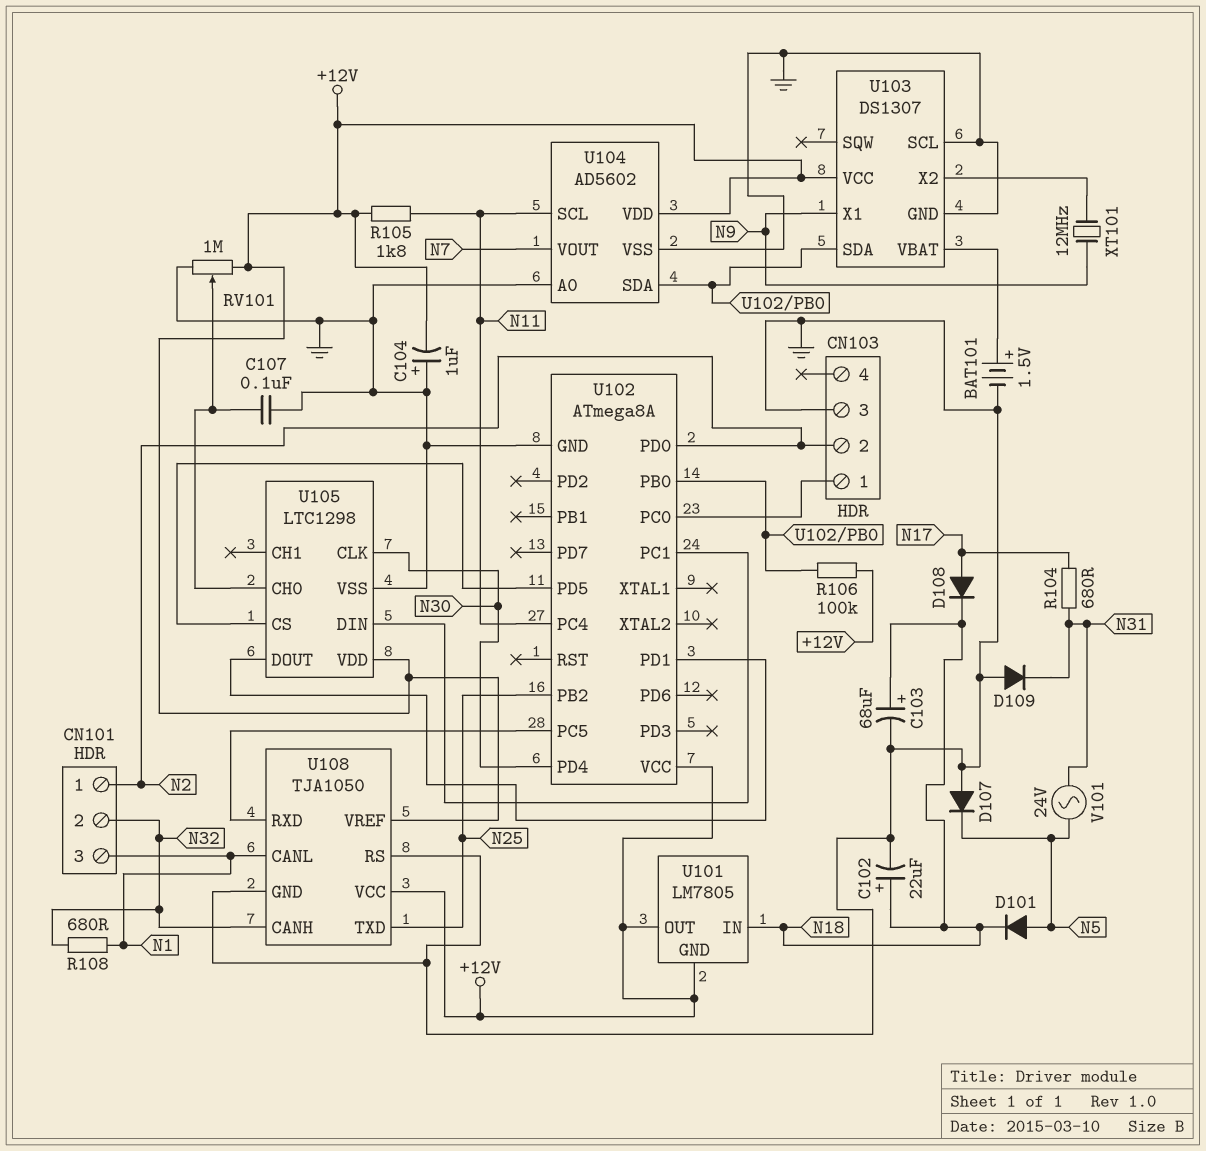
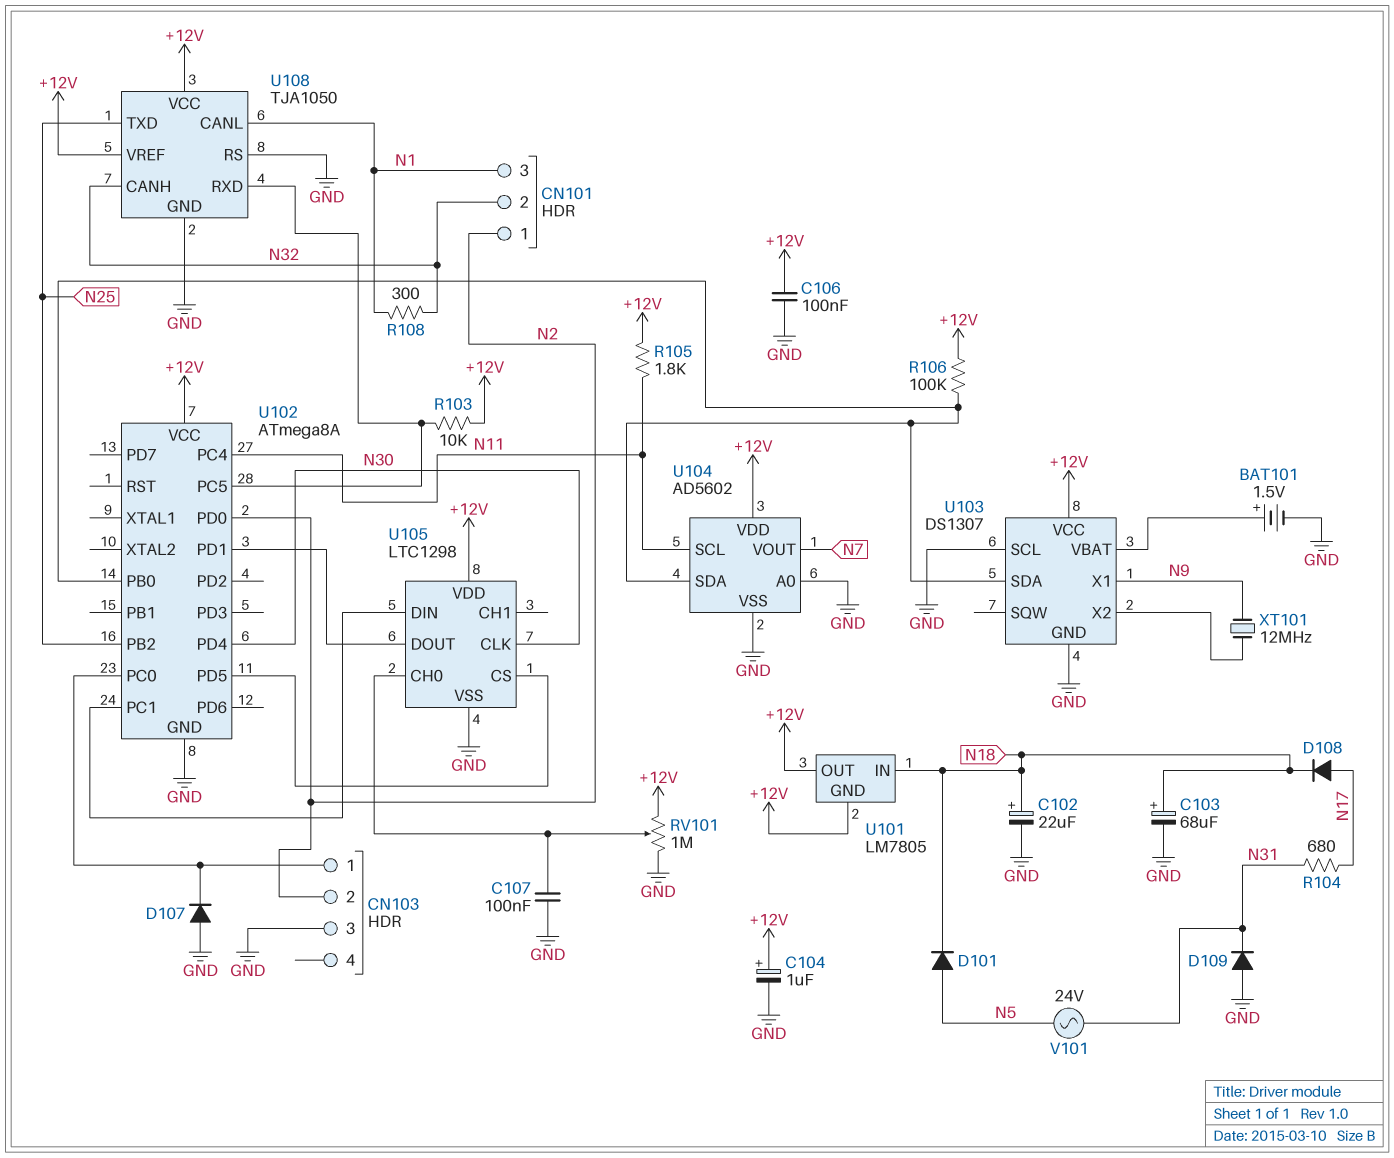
C104: 1uF (plus GND, minus +12V) -> 1uF (plus +12V, minus GND)
C106: none -> 100nF (+12V, GND)
D107: diode (A GND, K N5) -> diode (A GND, K CN103/1)
R103: none -> 10k (+12V, U102/PC5)
R108: 680 (N1, N32) -> 300 (N1, N32)

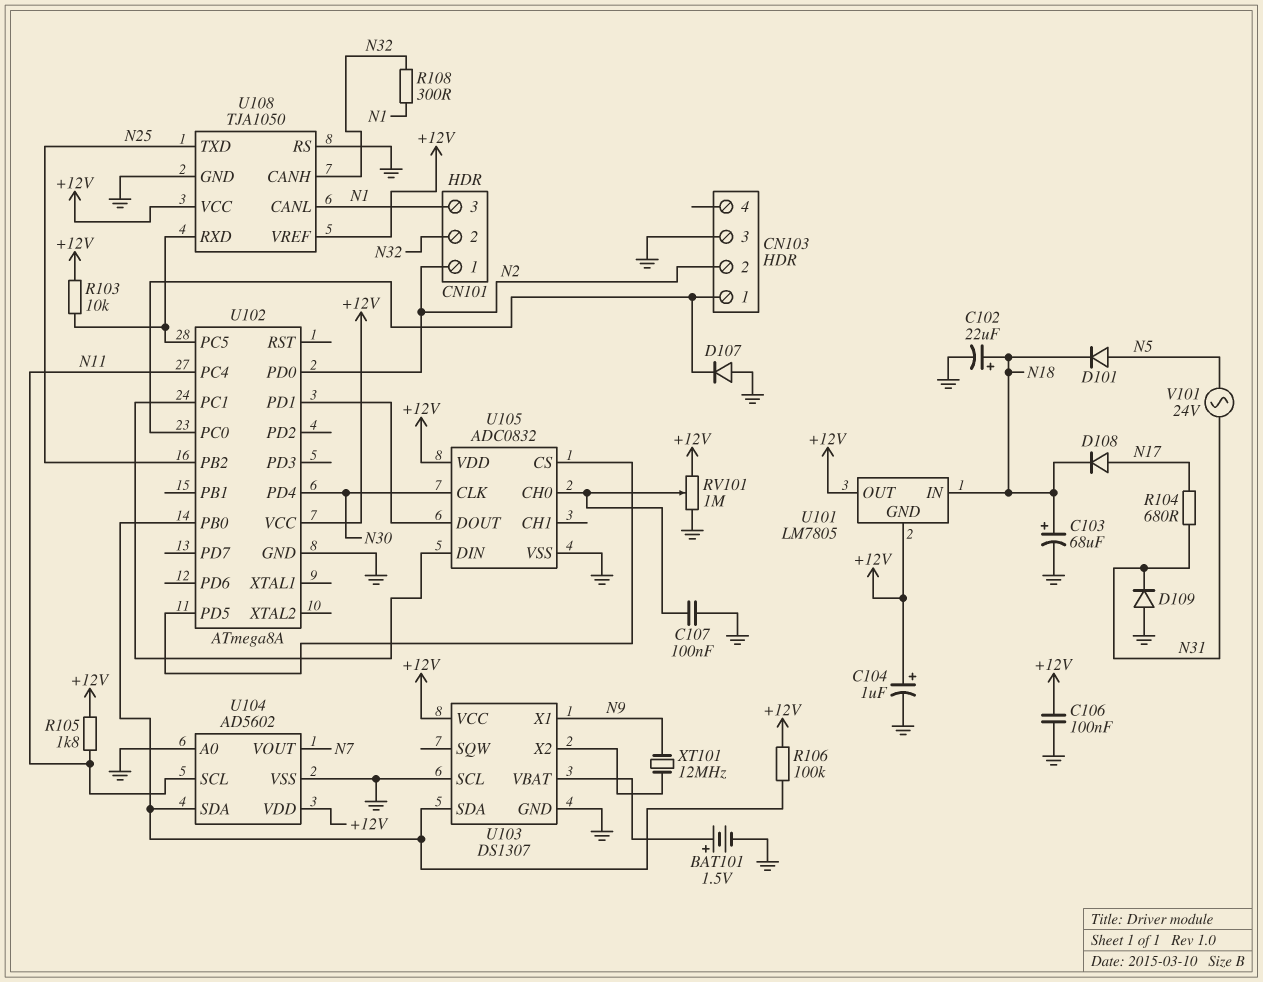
U105: LTC1298 -> ADC0832

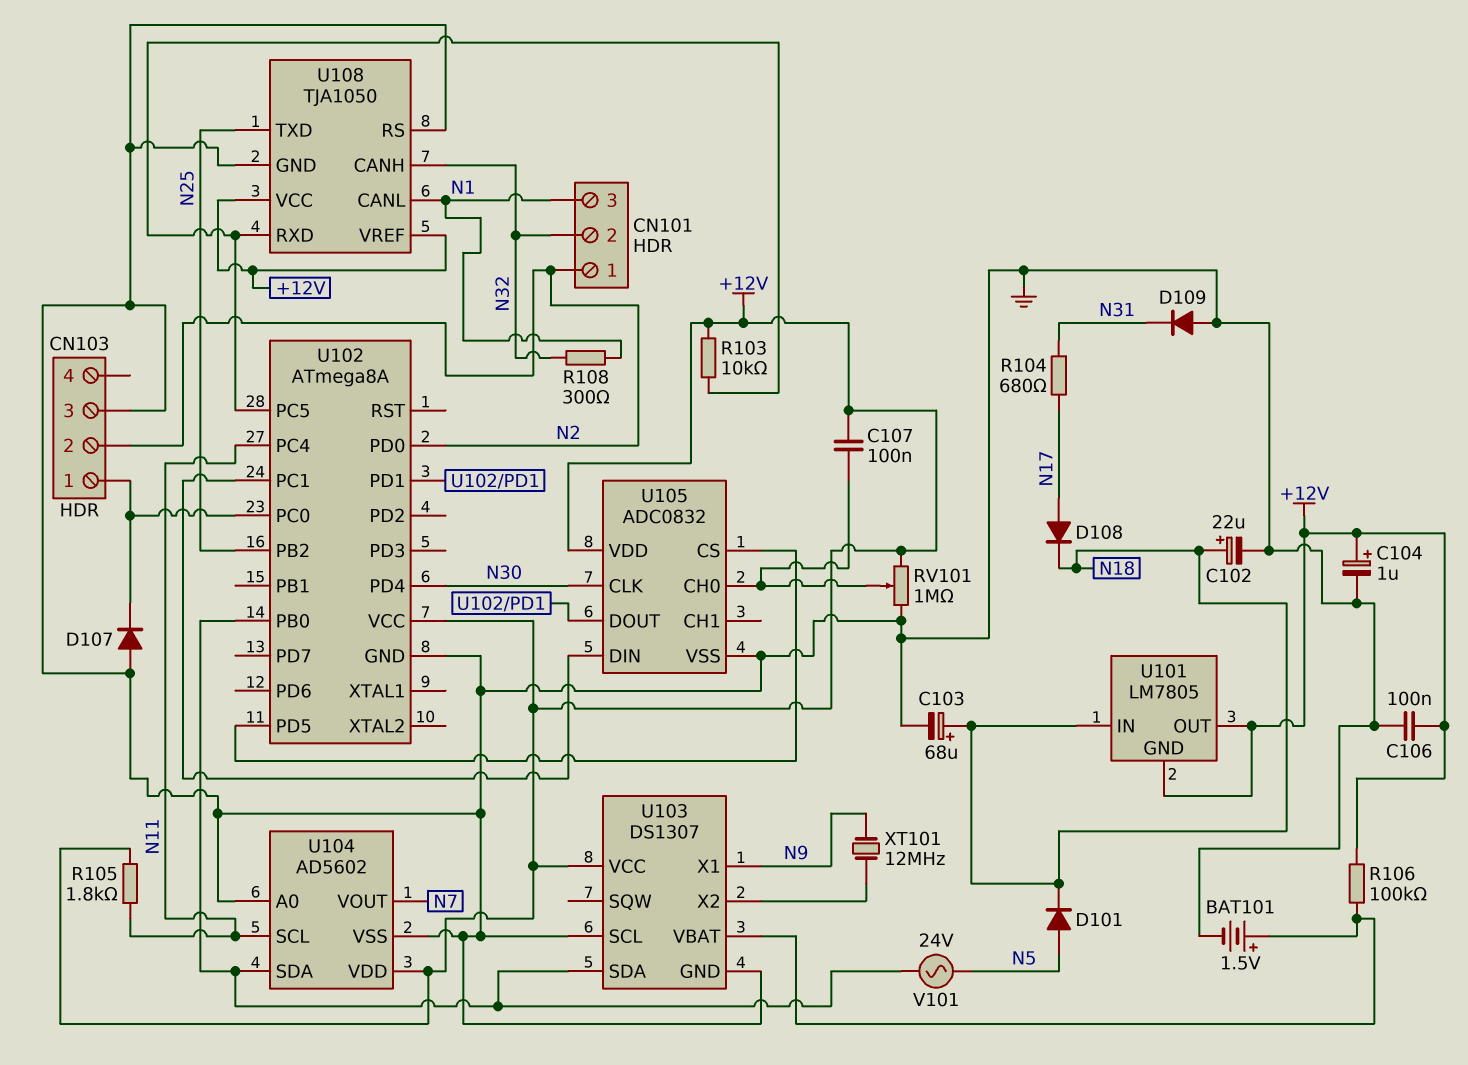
C107: 100nF (GND, U105/CH0) -> 100nF (+12V, U105/CH0)
R106: 100k (+12V, U102/PB0) -> 100k (+12V, U103/VBAT)
V101: AC 24V (N5, N31) -> AC 24V (N5, U102/PB0)

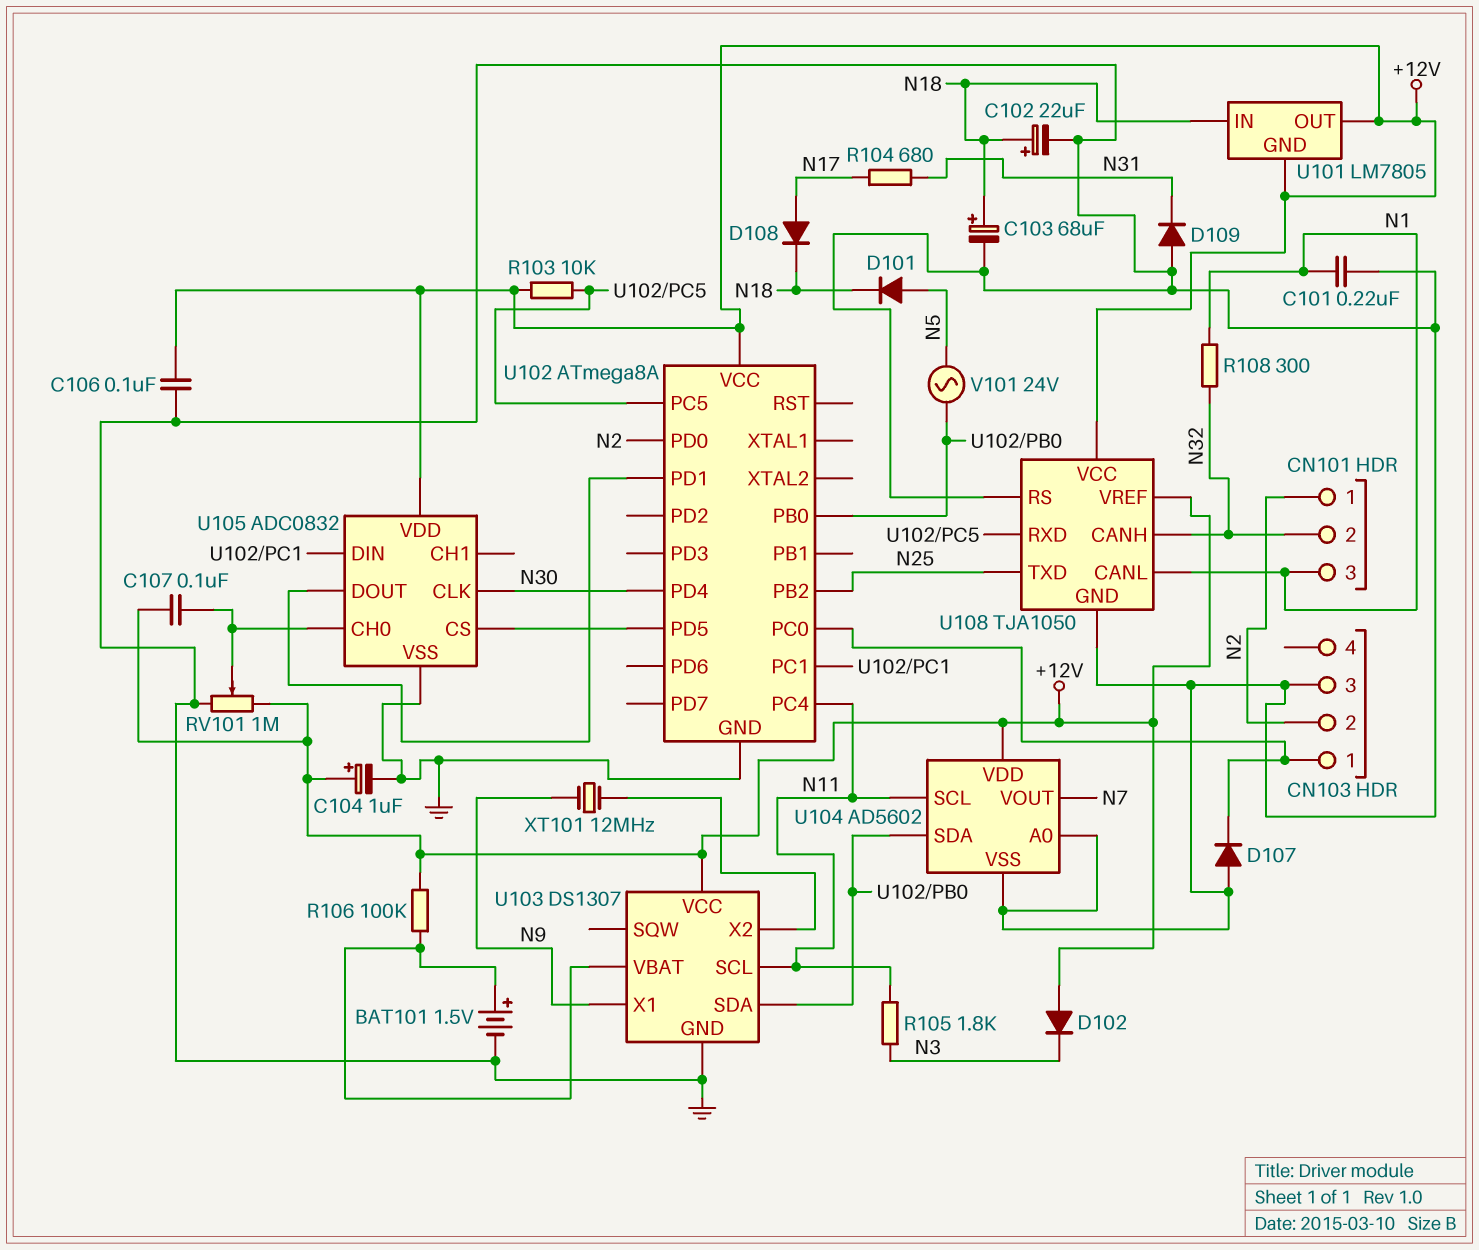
C101: none -> 220nF (GND, N1)
D102: none -> diode (A +12V, K N3)
R105: 1.8k (+12V, N11) -> 1.8k (N3, N11)
U103 pin SCL: GND -> N11

